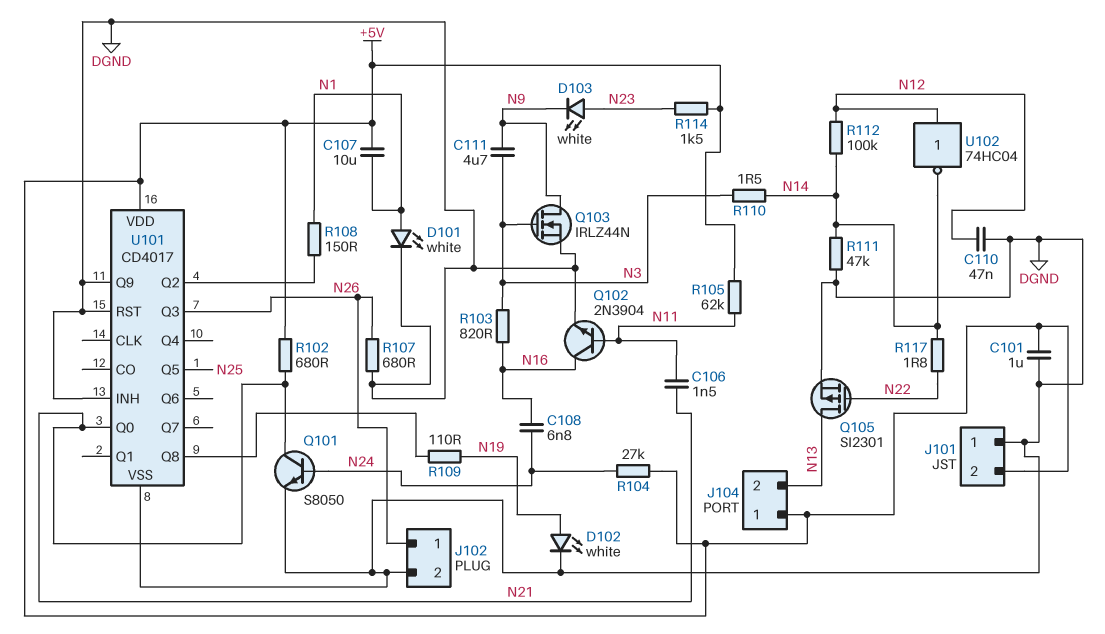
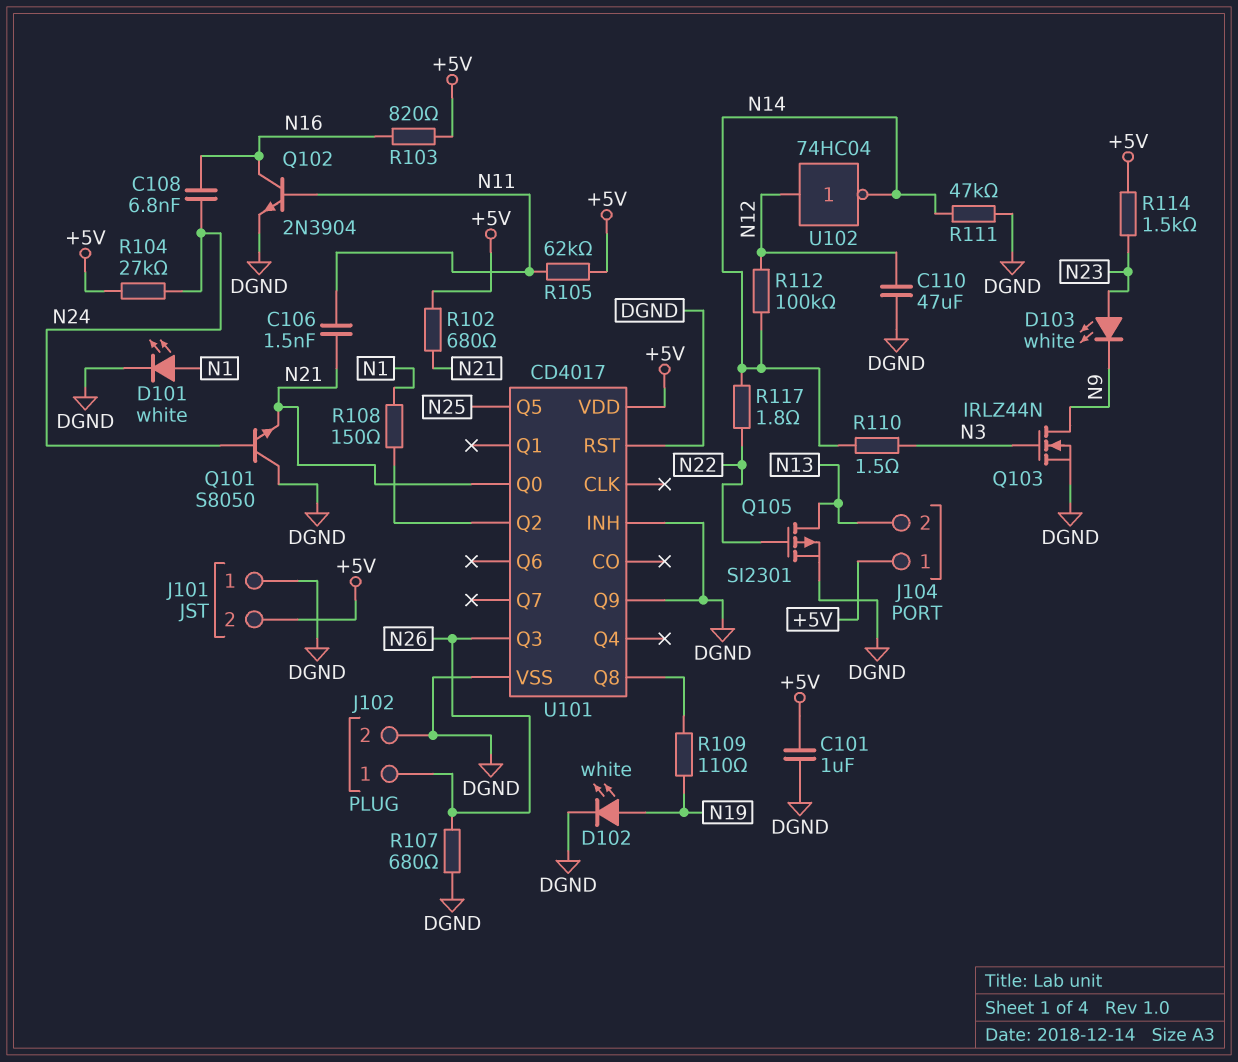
C107: 10uF (+5V, N1) -> none
C110: 47nF (DGND, N12) -> 47uF (DGND, N12)
C111: 4.7uF (N3, N9) -> none
Q101: NPN S8050 (B N24, C N21, E DGND) -> NPN S8050 (B N24, C DGND, E N21)
R103: 820 (N3, N16) -> 820 (+5V, N16)

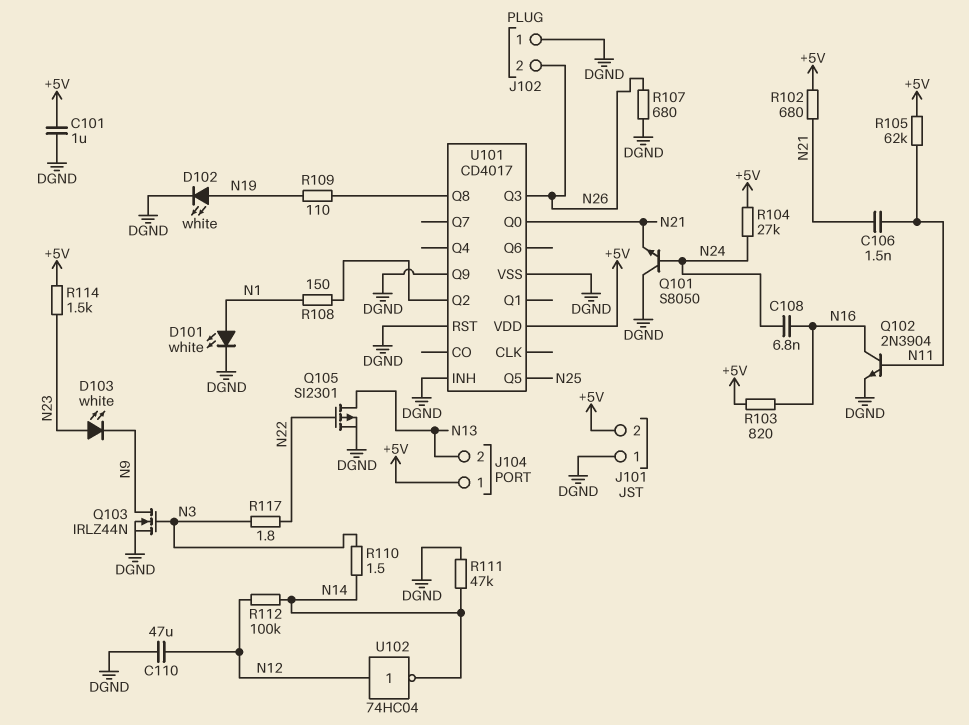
J102 pin 1: N26 -> DGND
J102 pin 2: DGND -> N26
R117: 1.8 (N14, N22) -> 1.8 (N3, N22)

